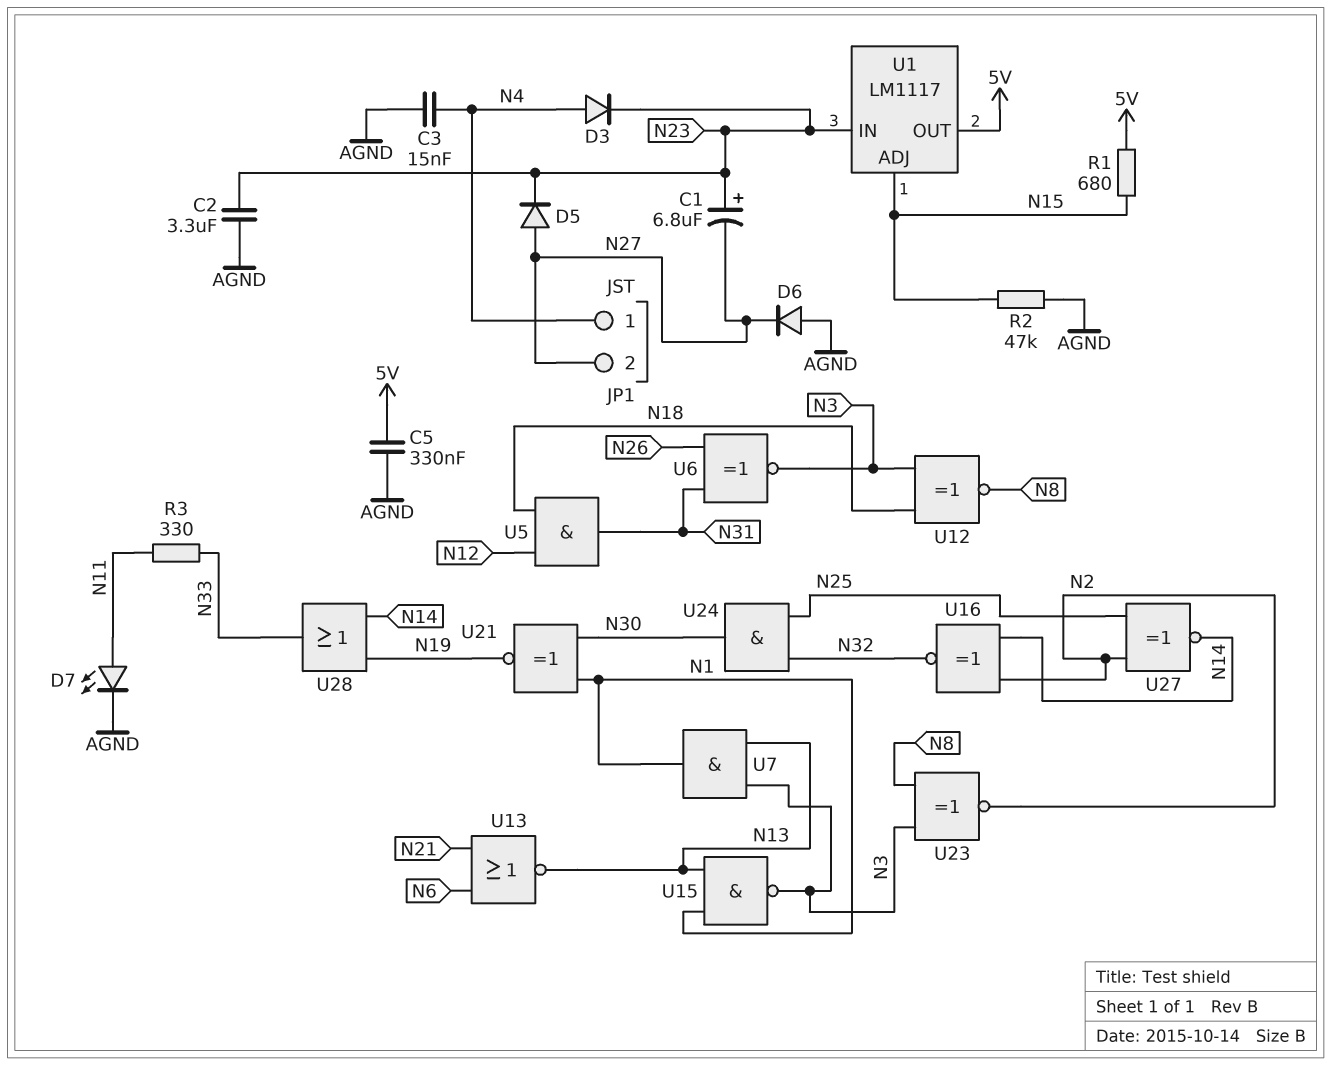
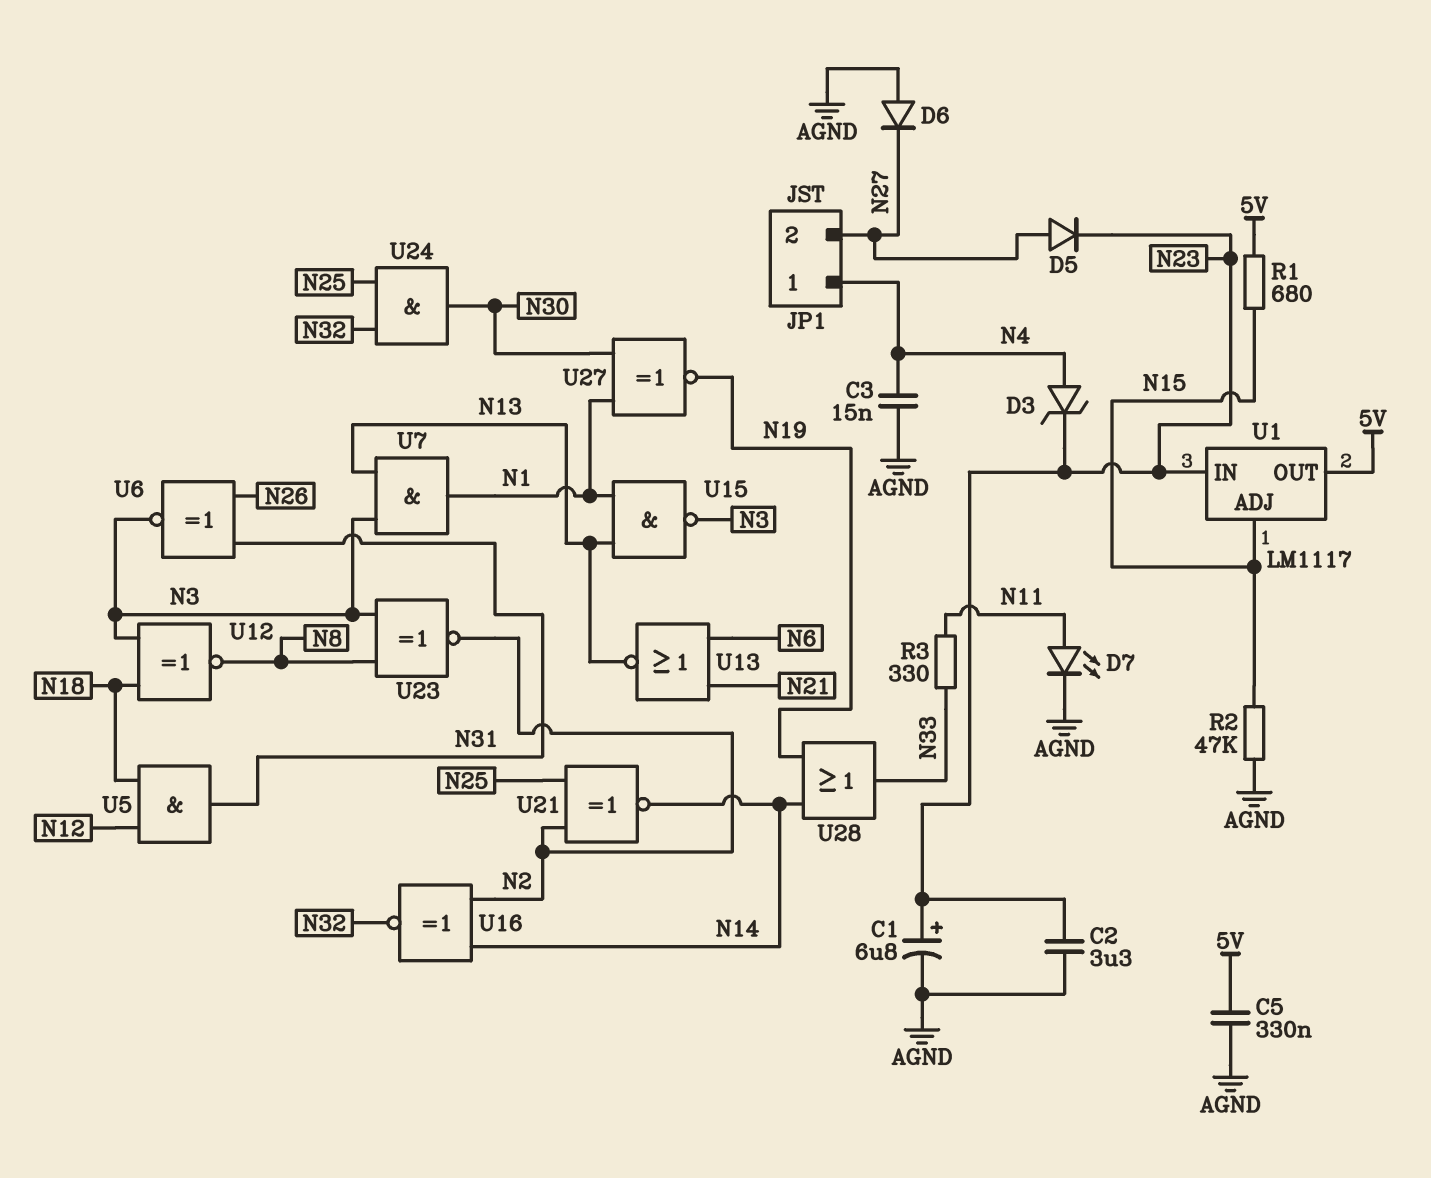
C1: 6.8uF (plus N23, minus N27) -> 6.8uF (plus N23, minus AGND)
D3: diode (A N4, K N23) -> zener (A N4, K N23)
U21: XNOR (in N1, in N30, out N19) -> XNOR (in N2, in N25, out N14)
U27: XNOR (in N2, in N25, out N14) -> XNOR (in N1, in N30, out N19)

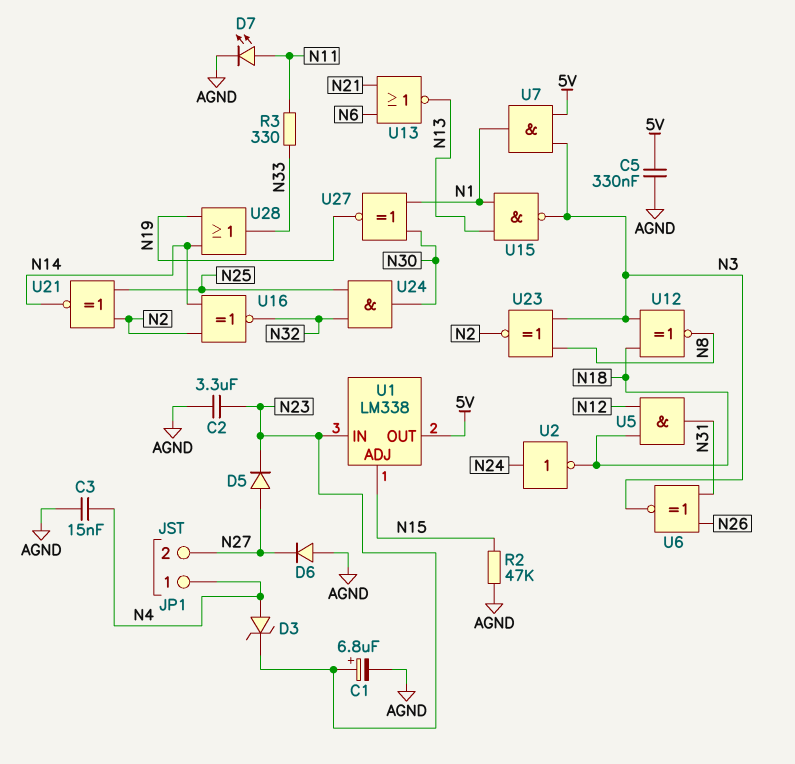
R1: 680 (5V, N15) -> none
U1: LM1117 -> LM338
U2: none -> NOT (in N24, out N18)
U7: AND (in N3, in N13, out N1) -> AND (in 5V, in N3, out N1)

